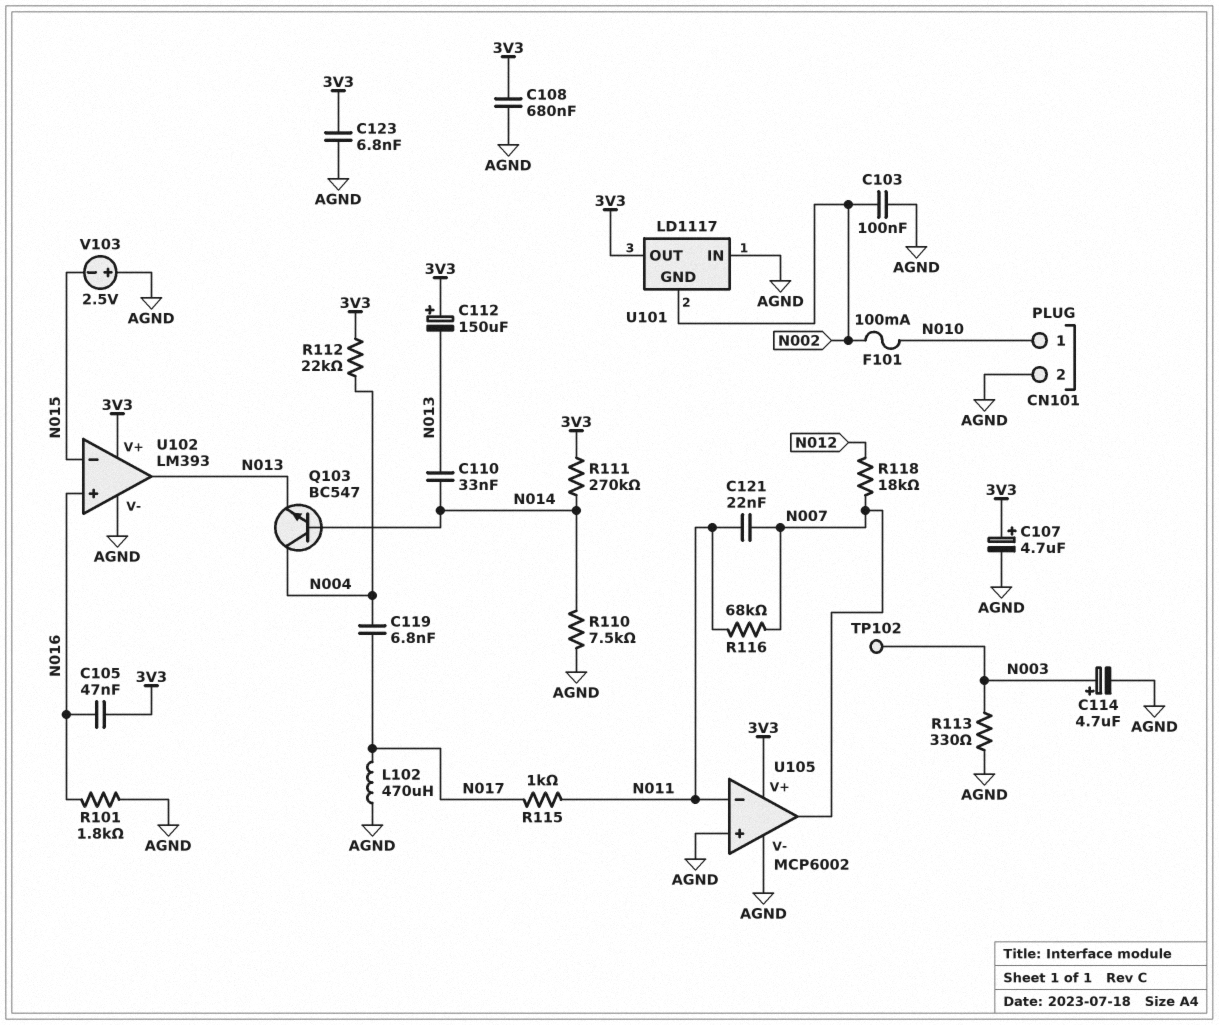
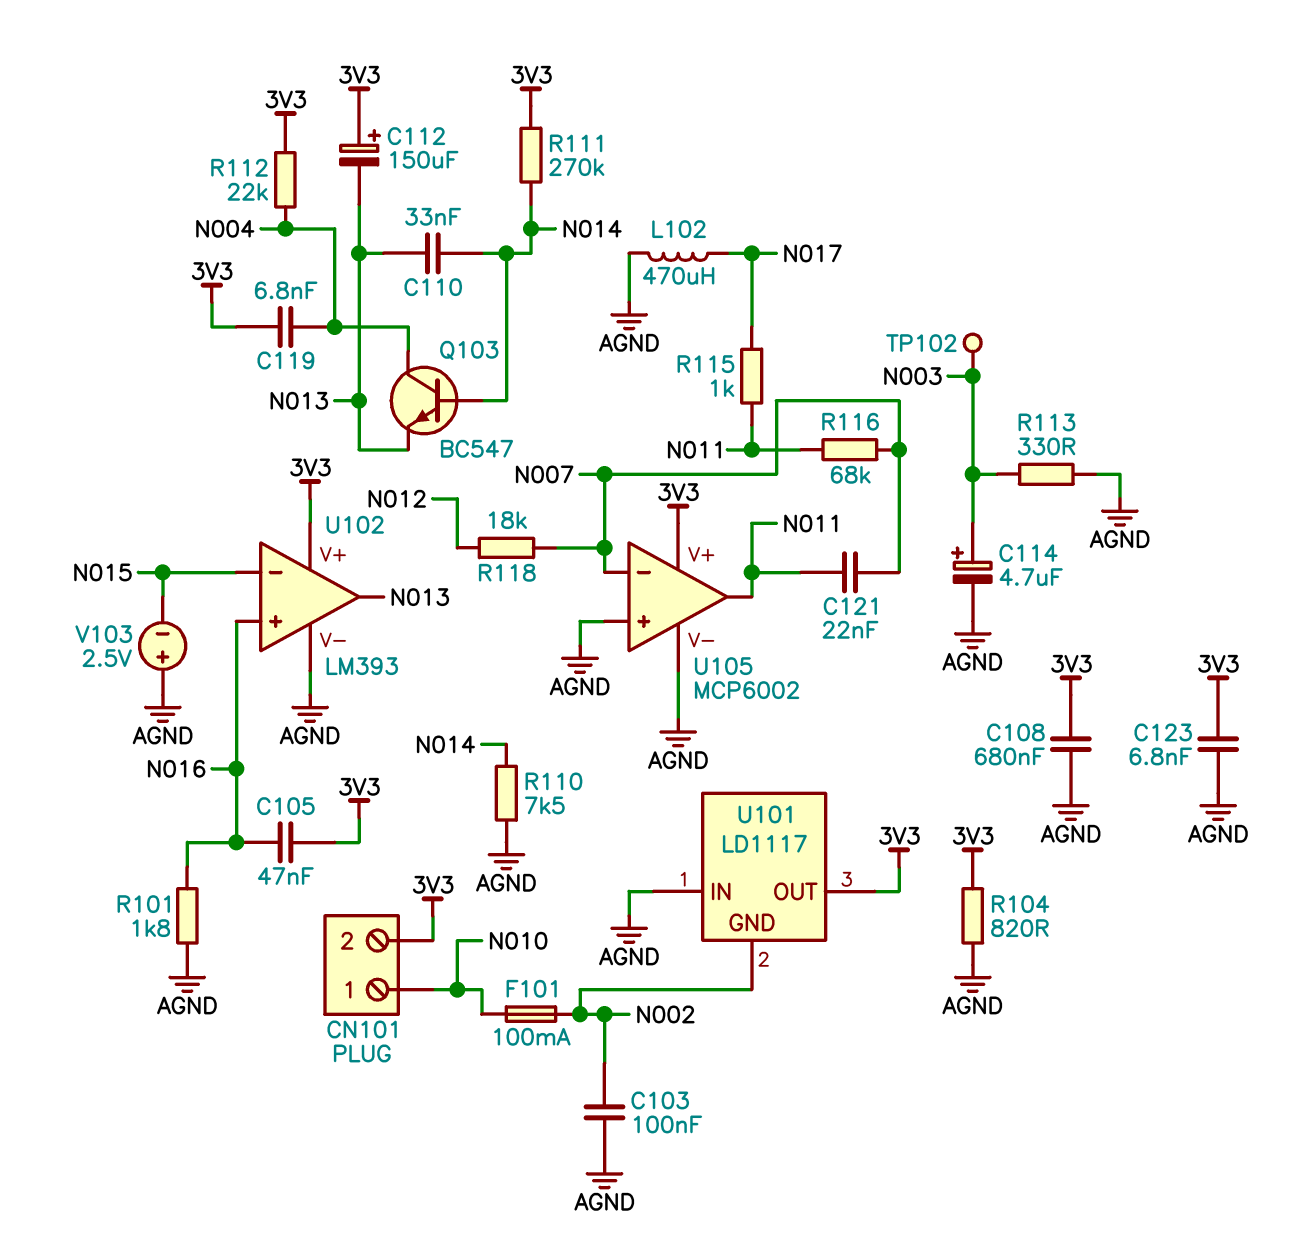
C107: 4.7uF (plus 3V3, minus AGND) -> none
C119: 6.8nF (N004, N017) -> 6.8nF (3V3, N004)
CN101 pin 2: AGND -> 3V3
R104: none -> 820 (3V3, AGND)
U105 pin in-: N011 -> N007
U105 pin out: N007 -> N011

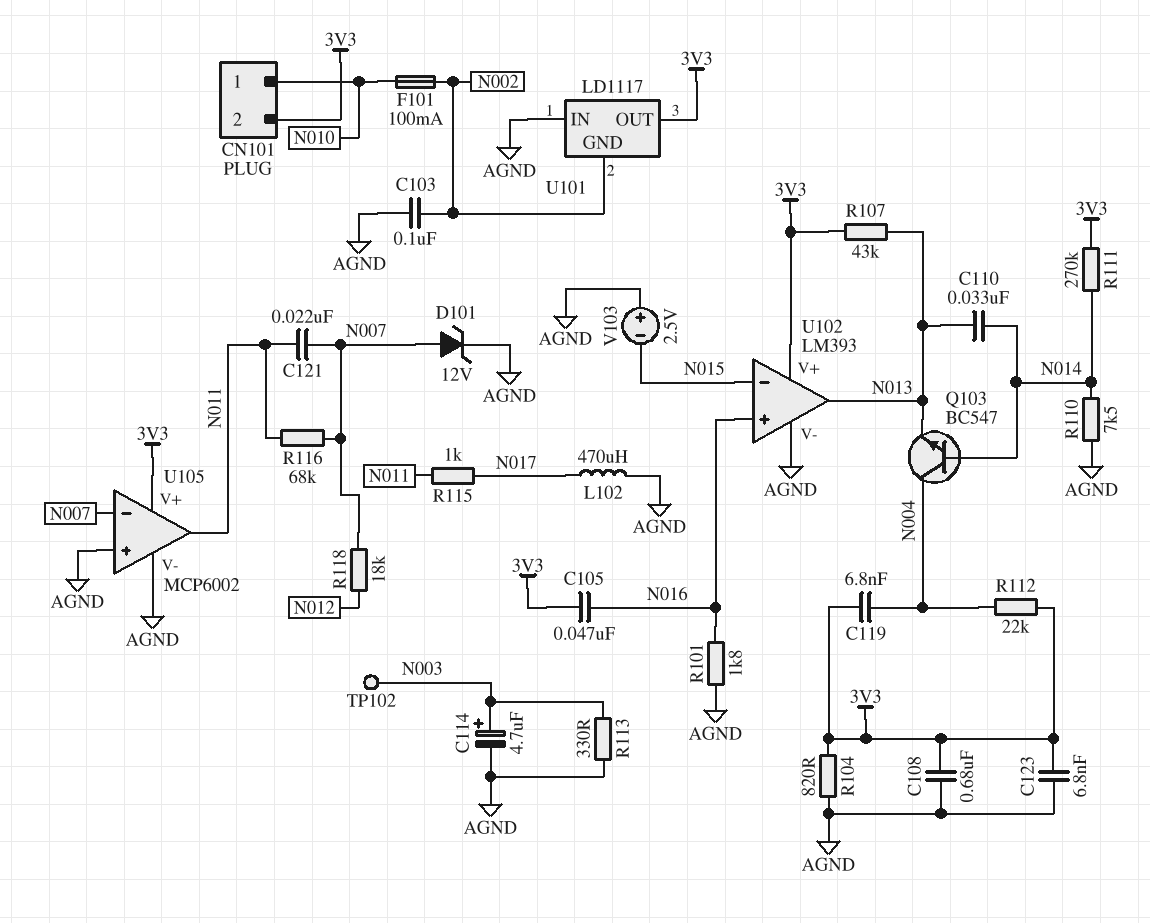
C112: 150uF (plus 3V3, minus N013) -> none
D101: none -> zener 12V (A N007, K AGND)
R107: none -> 43k (3V3, N013)

